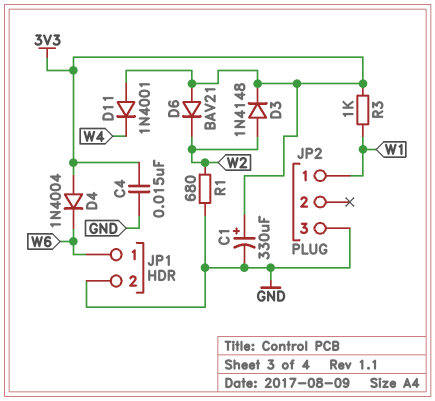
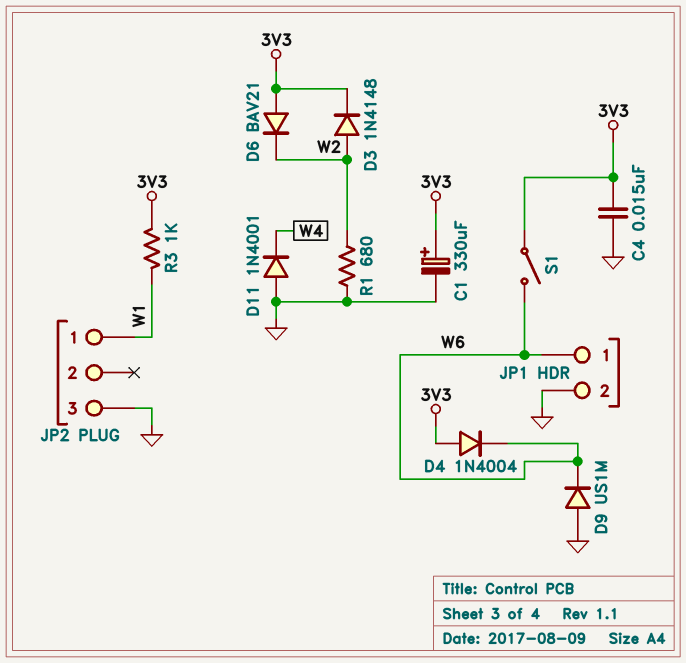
D9: none -> diode US1M (A GND, K W6)
D11: diode 1N4001 (A 3V3, K W4) -> diode 1N4001 (A GND, K W4)
S1: none -> switch (3V3, W6)

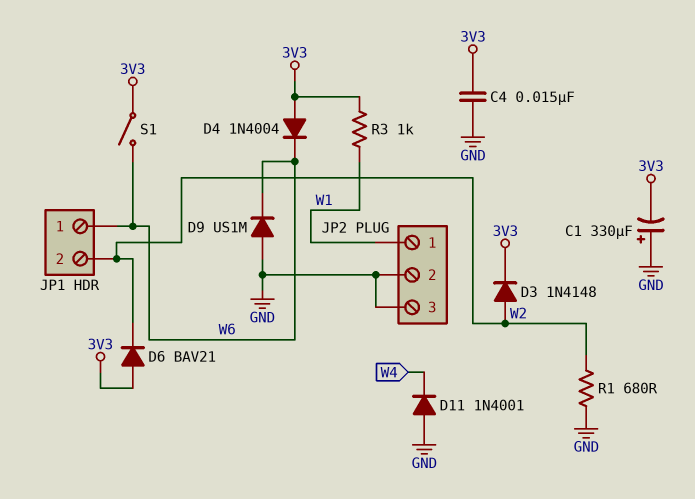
C1: 330uF (plus 3V3, minus GND) -> 330uF (plus GND, minus 3V3)
JP1 pin 2: GND -> W2
JP2 pin 2: none -> GND

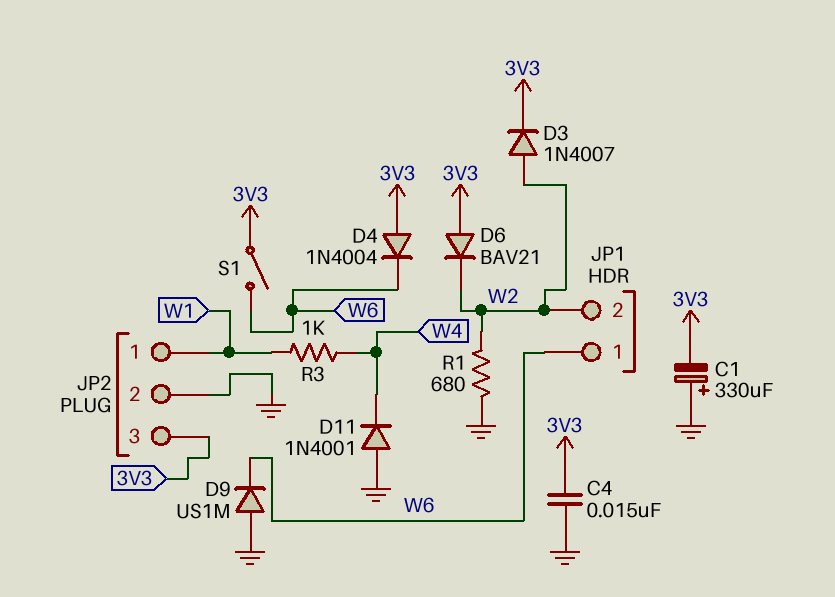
D3: diode 1N4148 (A W2, K 3V3) -> diode 1N4007 (A W2, K 3V3)
JP2 pin 3: GND -> 3V3
R3: 1k (3V3, W1) -> 1k (W1, W4)

